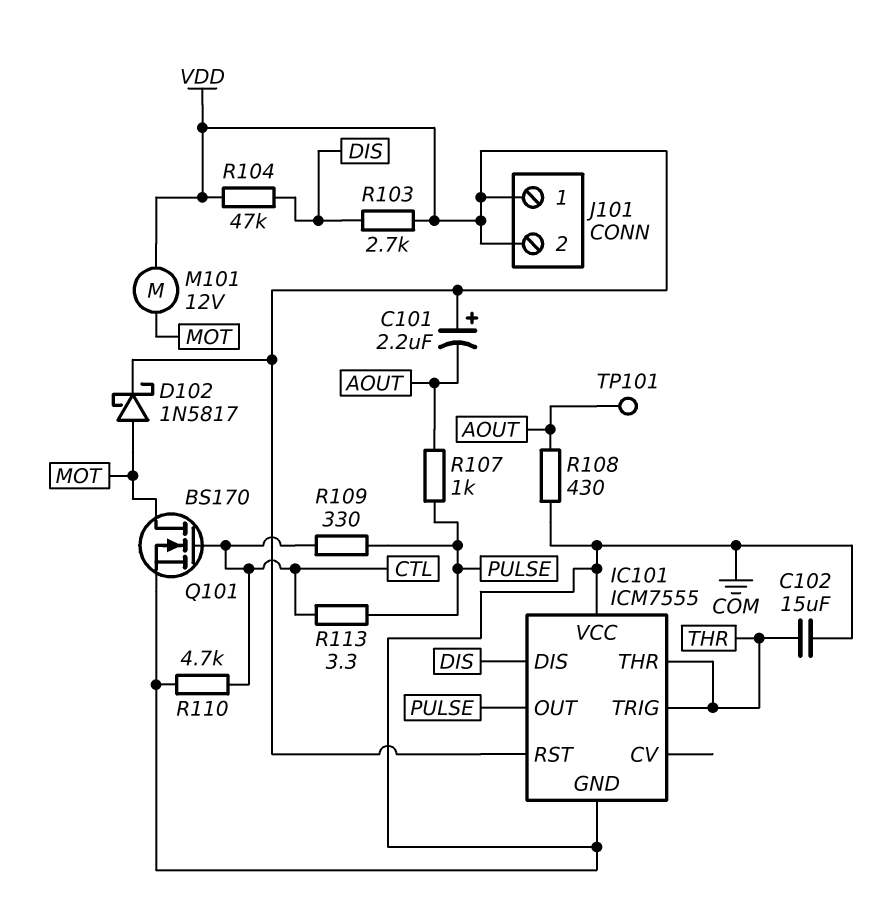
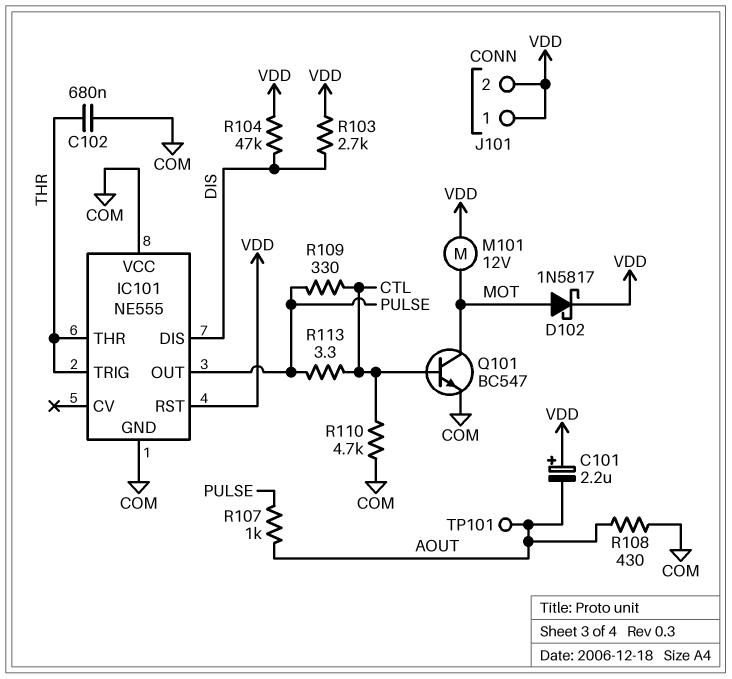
C102: 15uF (COM, THR) -> 680nF (COM, THR)
IC101: ICM7555 -> NE555
Q101: NMOS BS170 (G CTL, D MOT, S COM) -> NPN BC547 (B CTL, C MOT, E COM)

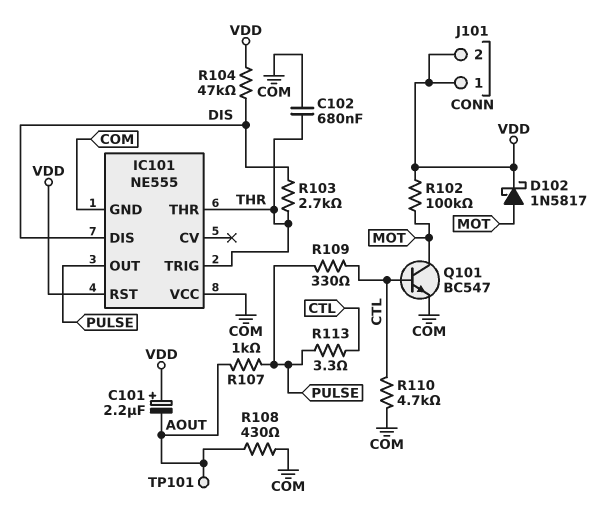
M101: motor 12V (MOT, VDD) -> none
R102: none -> 100k (MOT, VDD)
R103: 2.7k (DIS, VDD) -> 2.7k (DIS, THR)

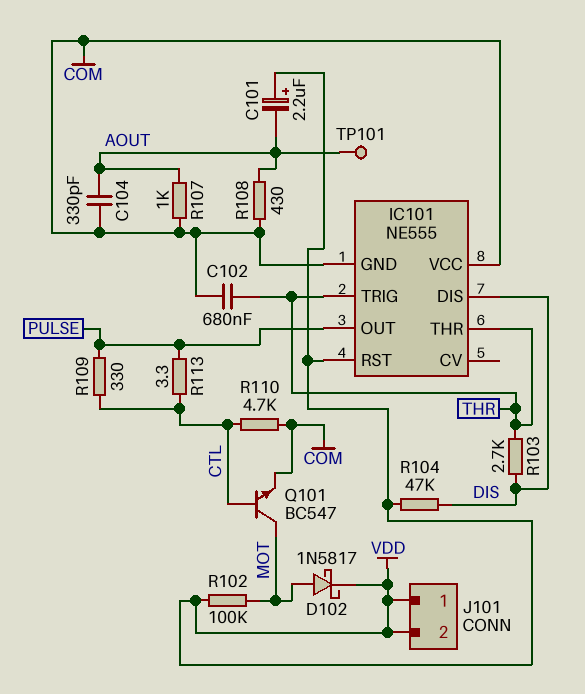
C104: none -> 330pF (AOUT, COM)
R107: 1k (AOUT, PULSE) -> 1k (AOUT, COM)

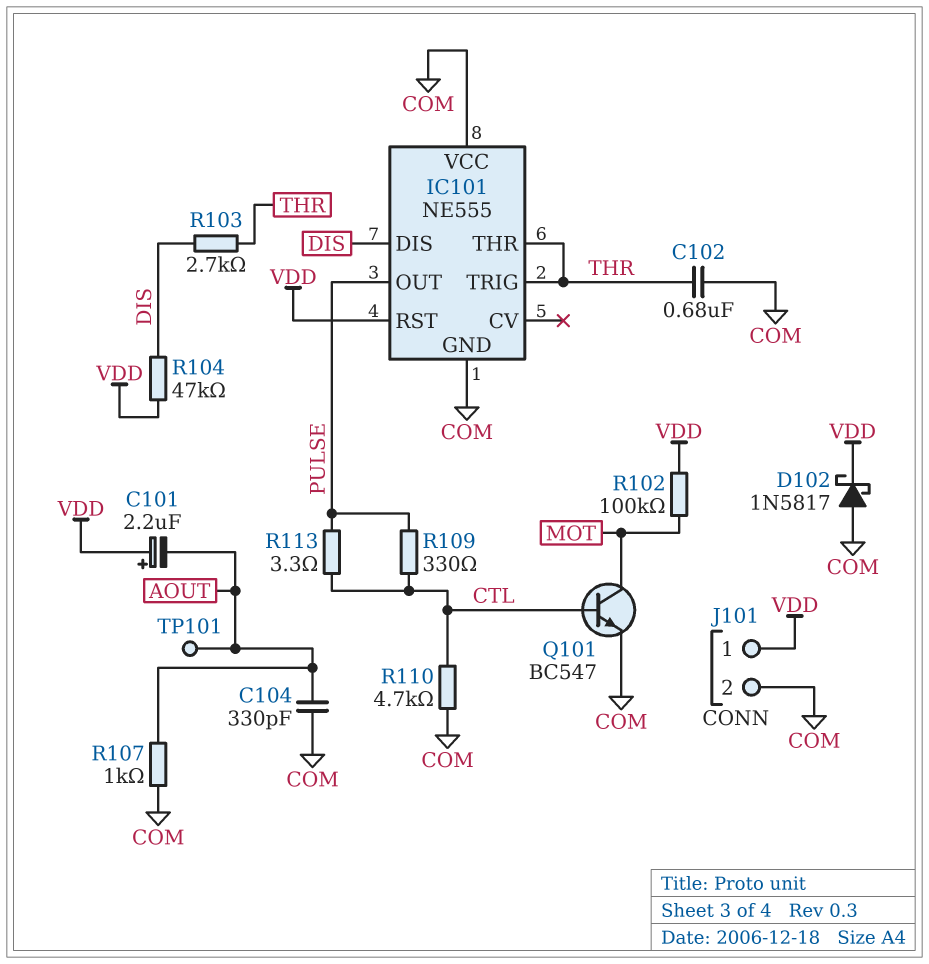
D102: schottky 1N5817 (A MOT, K VDD) -> schottky 1N5817 (A COM, K VDD)
J101 pin 2: VDD -> COM
R108: 430 (AOUT, COM) -> none

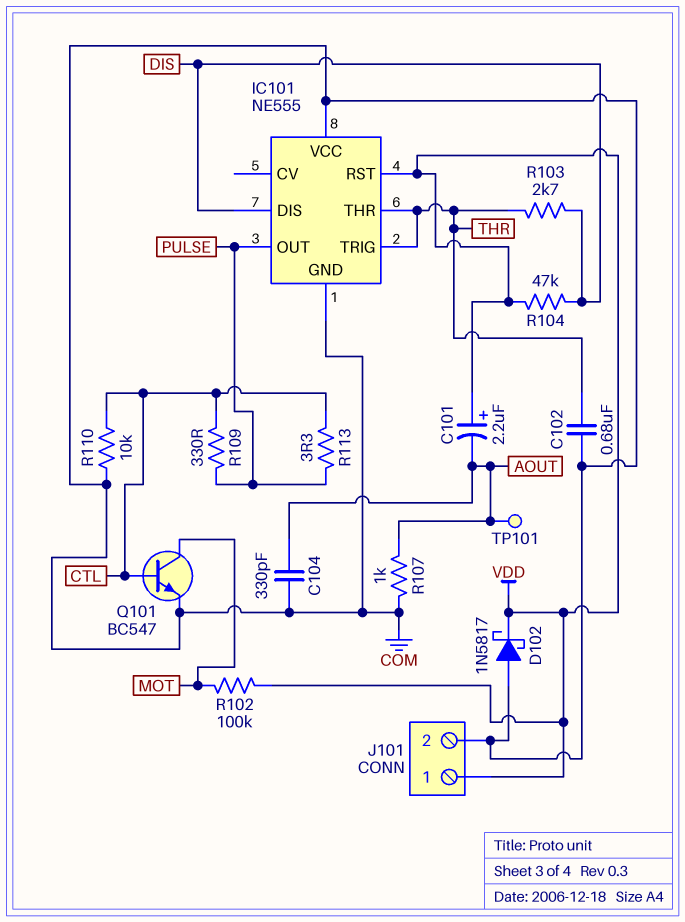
R110: 4.7k (COM, CTL) -> 10k (COM, CTL)

